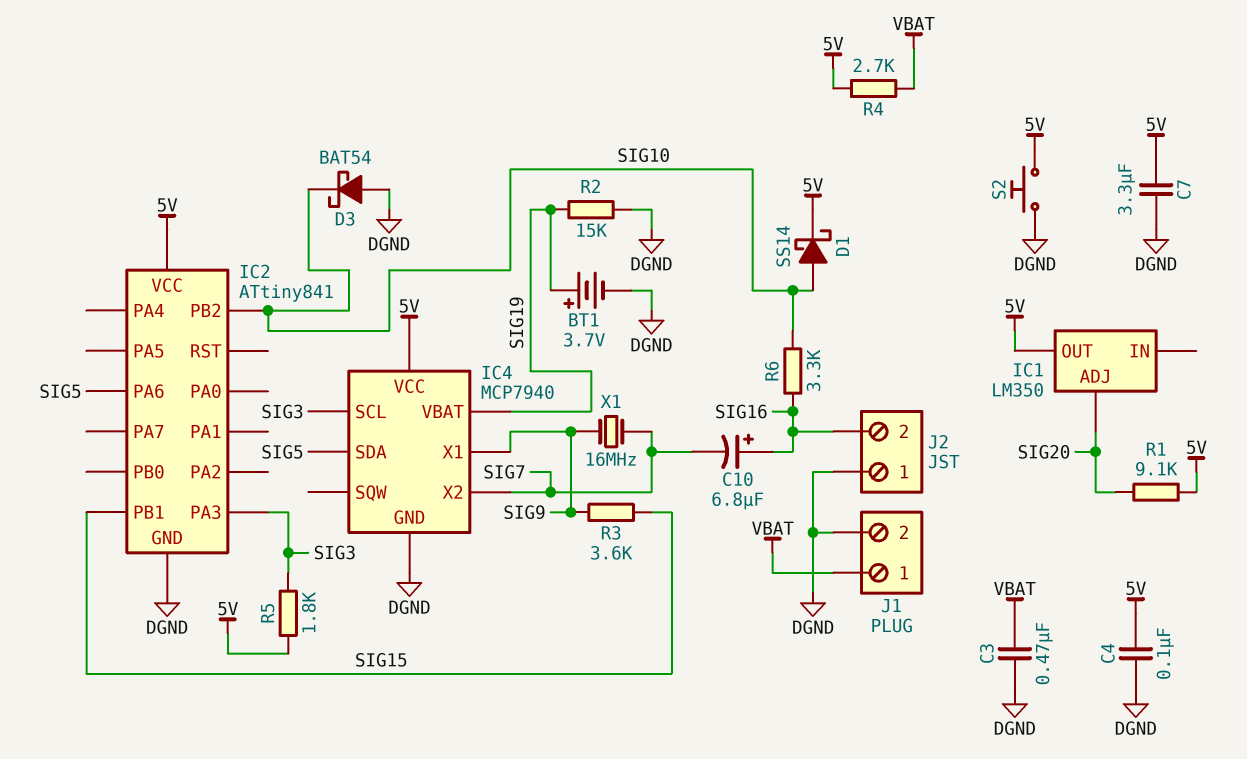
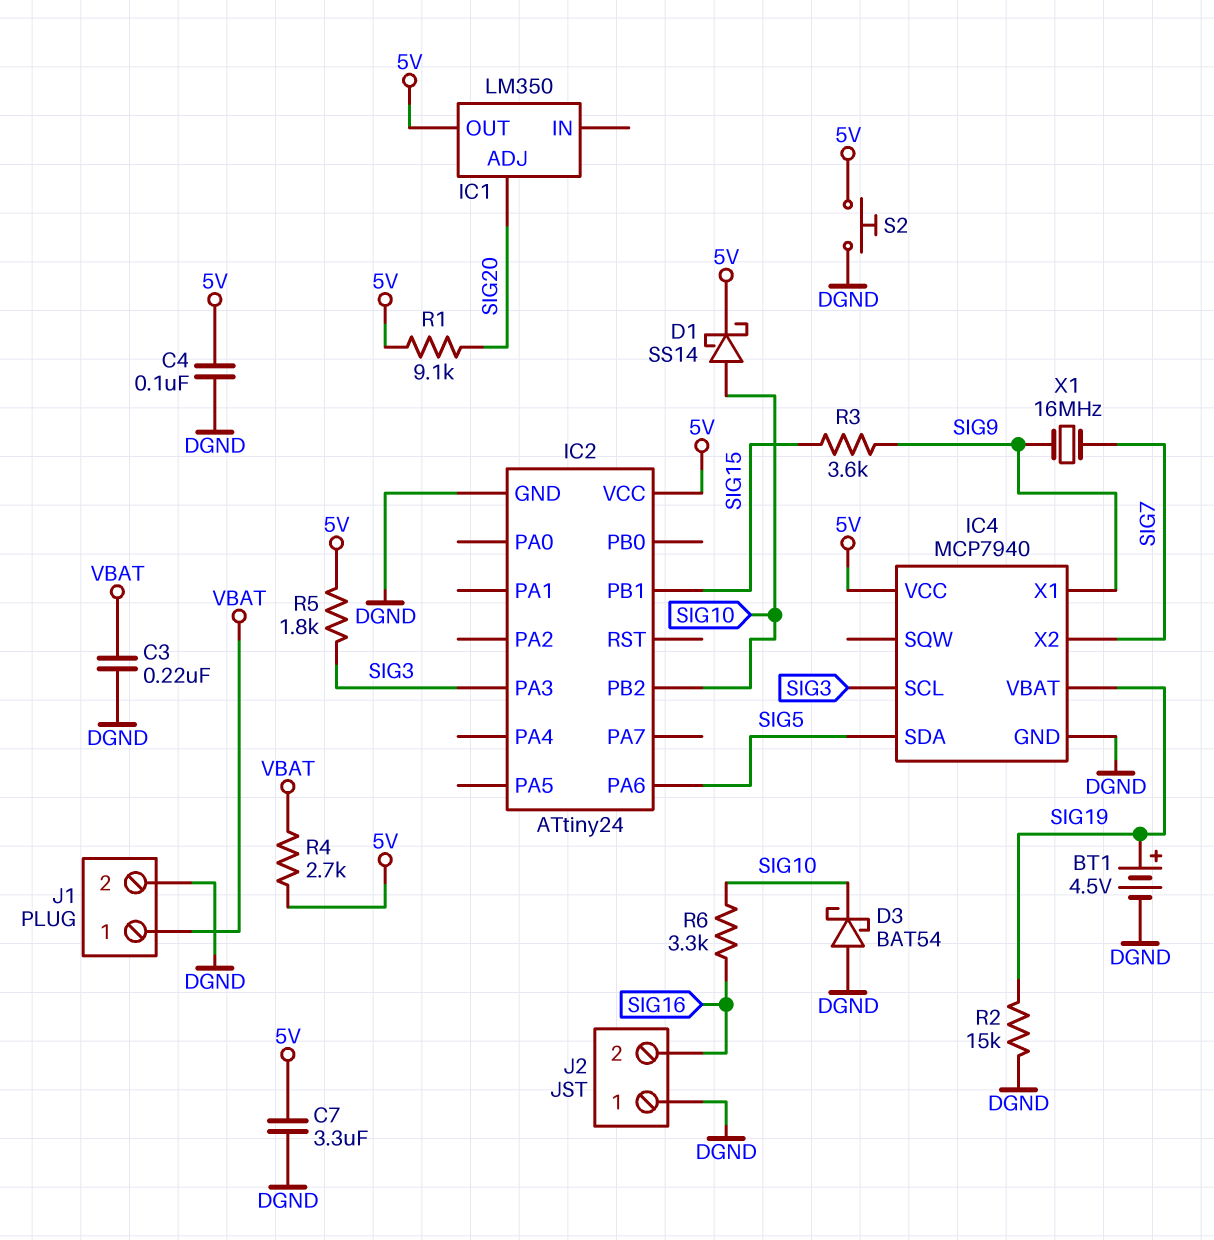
BT1: 3.7V (plus SIG19, minus DGND) -> 4.5V (plus SIG19, minus DGND)
C3: 470nF (DGND, VBAT) -> 220nF (DGND, VBAT)
C10: 6.8uF (plus SIG16, minus SIG7) -> none
IC2: ATtiny841 -> ATtiny24

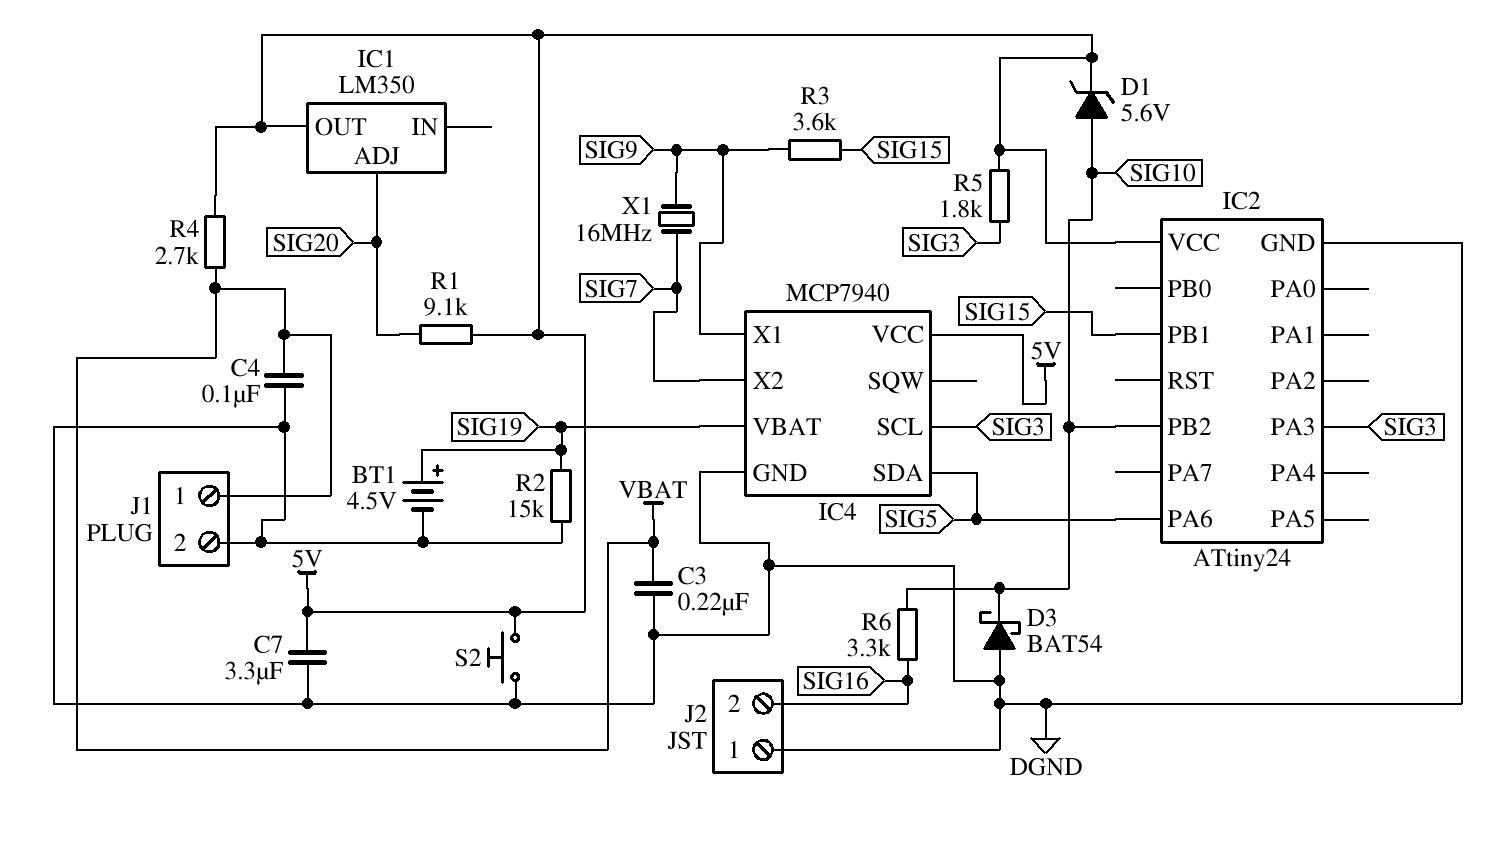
C4: 100nF (5V, DGND) -> 100nF (DGND, VBAT)
D1: schottky SS14 (A SIG10, K 5V) -> zener 5.6V (A SIG10, K 5V)

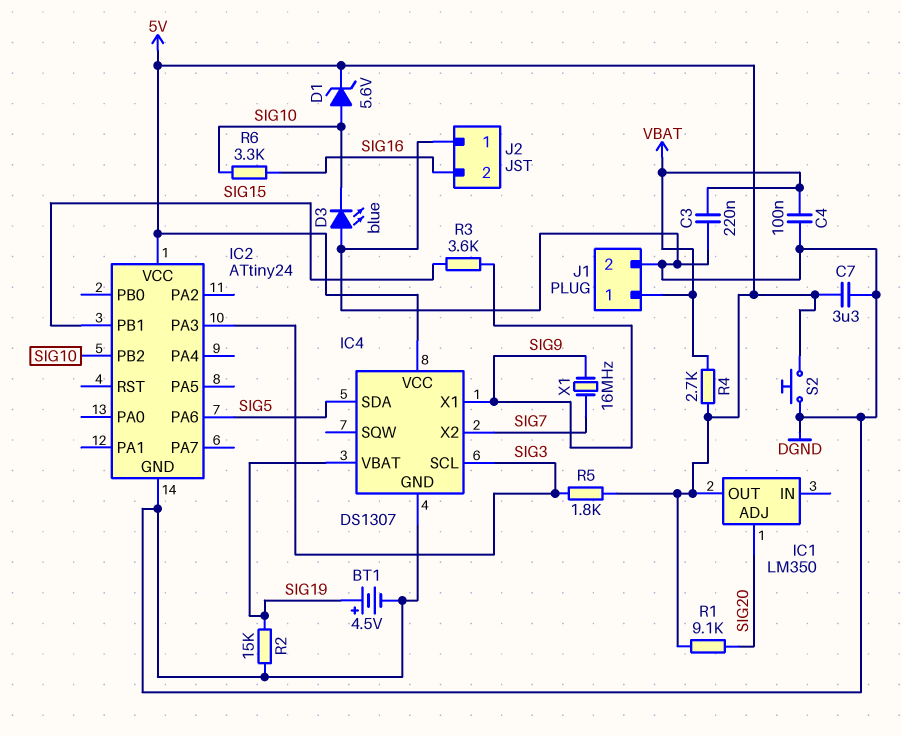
D3: schottky BAT54 (A DGND, K SIG10) -> LED blue (A DGND, K SIG10)
IC4: MCP7940 -> DS1307

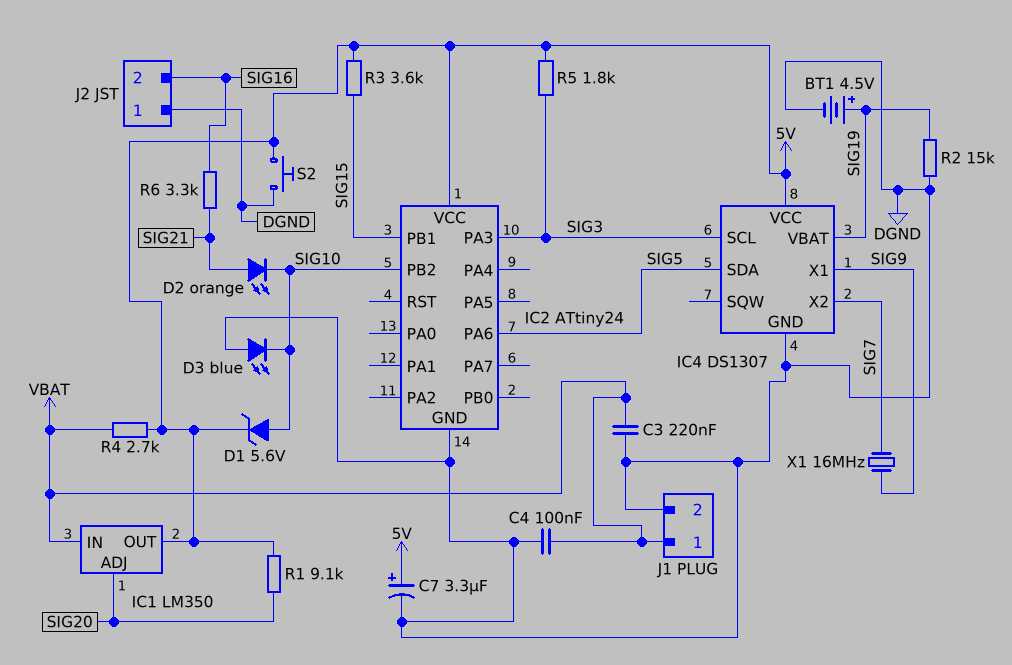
C7: 3.3uF (5V, DGND) -> 3.3uF (plus 5V, minus DGND)
D2: none -> LED orange (A SIG21, K SIG10)
IC1 pin IN: none -> VBAT
R3: 3.6k (SIG9, SIG15) -> 3.6k (5V, SIG15)
R6: 3.3k (SIG10, SIG16) -> 3.3k (SIG16, SIG21)

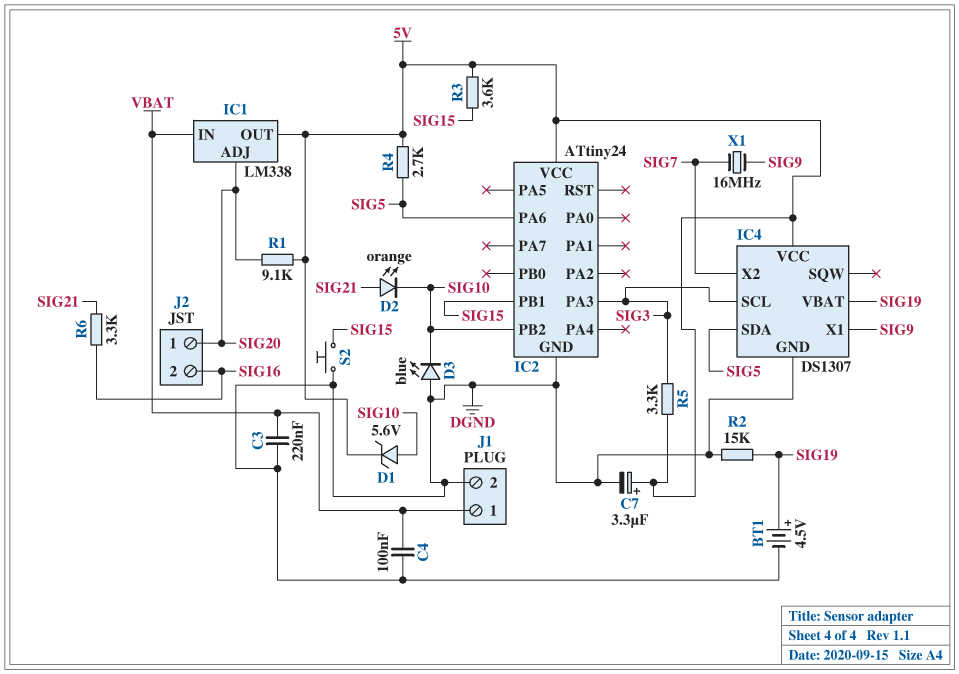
IC1: LM350 -> LM338
J2 pin 1: DGND -> SIG20
R4: 2.7k (5V, VBAT) -> 2.7k (5V, SIG5)
R5: 1.8k (5V, SIG3) -> 3.3k (5V, SIG3)
S2: button (5V, DGND) -> button (DGND, SIG15)

